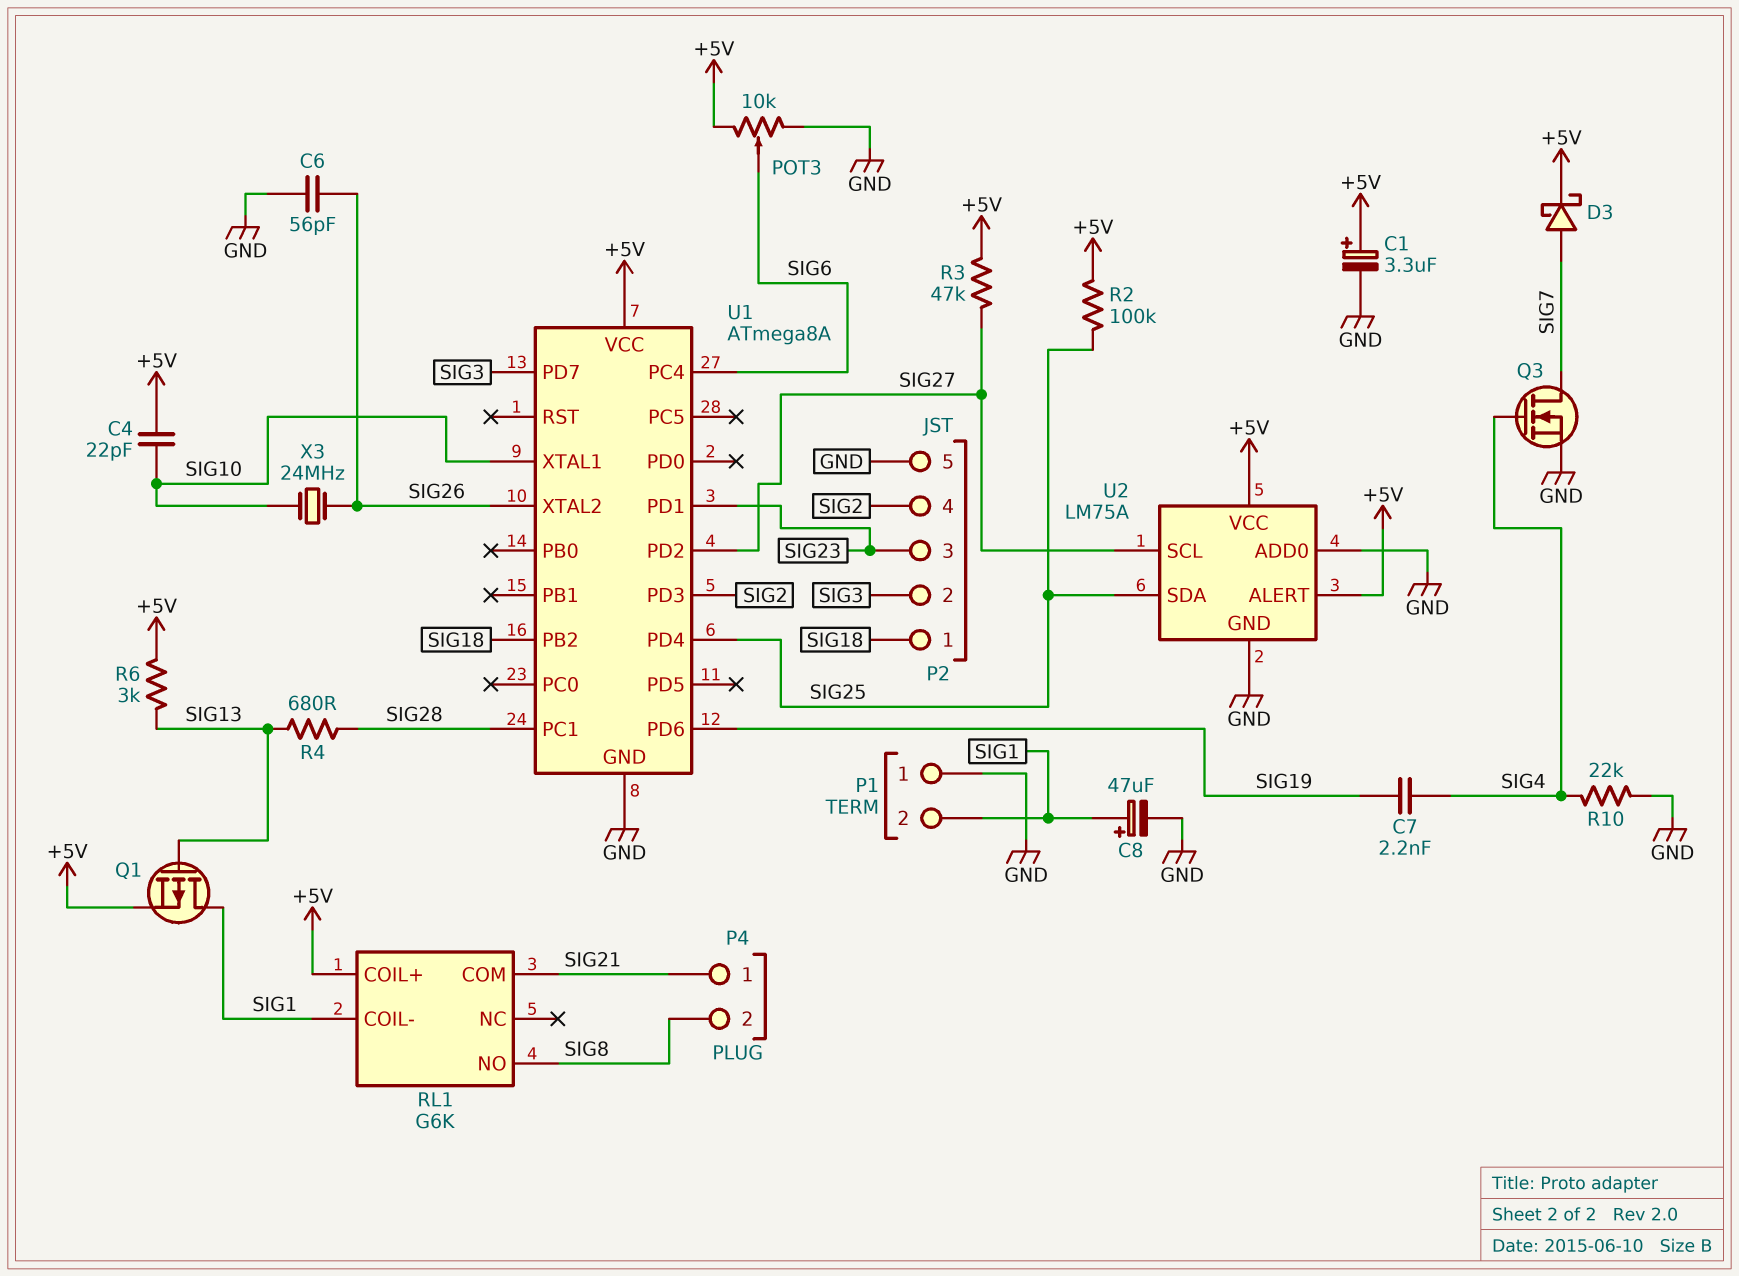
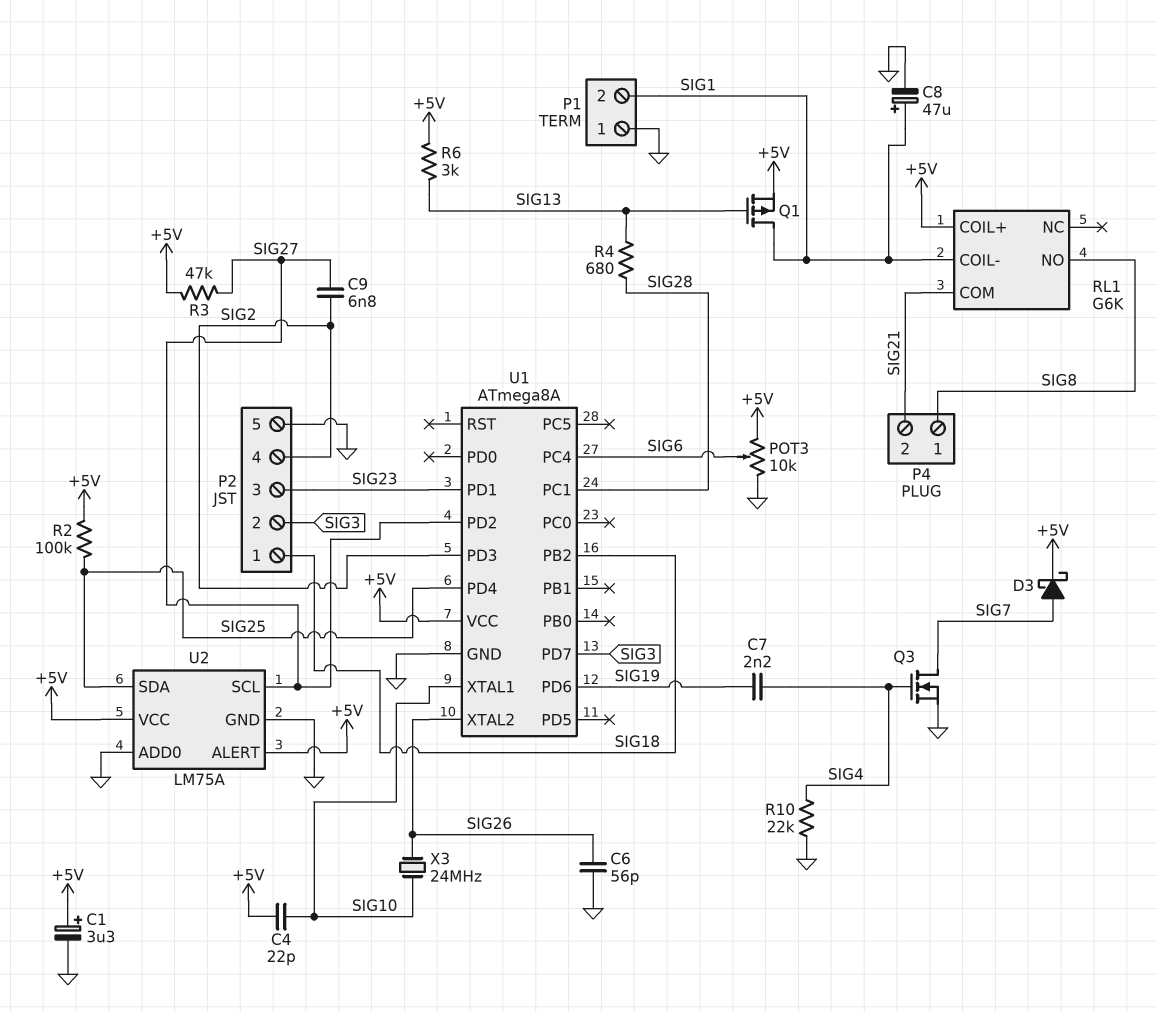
C9: none -> 6.8nF (SIG2, SIG27)
P4 pin 1: SIG21 -> SIG8
P4 pin 2: SIG8 -> SIG21

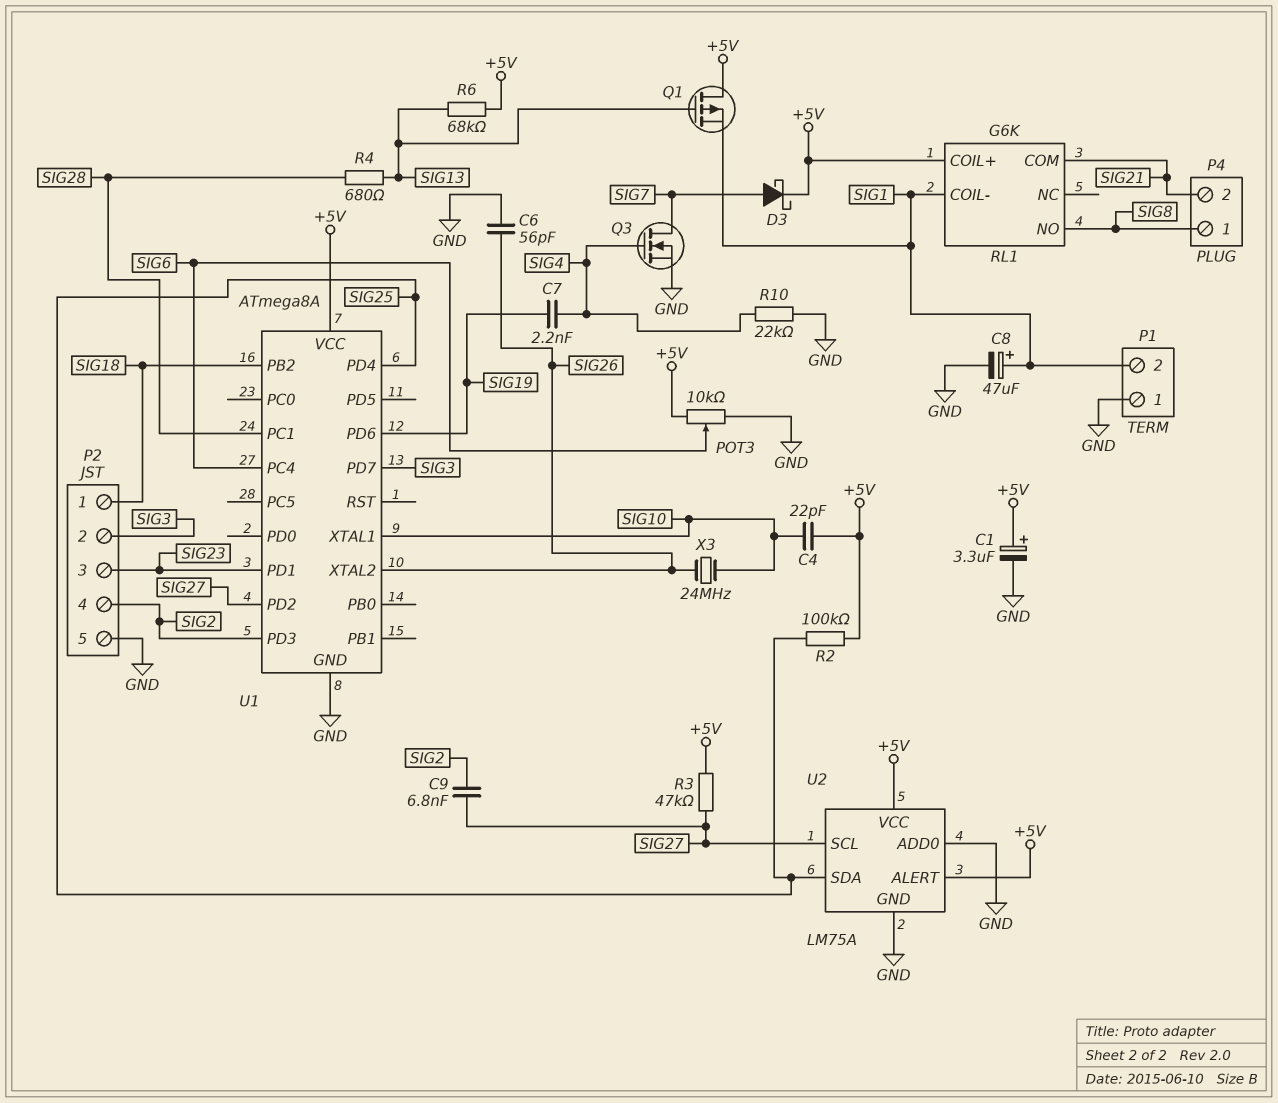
Q1: PMOS (G SIG13, D SIG1, S +5V) -> PMOS (G SIG13, D +5V, S SIG1)
R6: 3k (+5V, SIG13) -> 68k (+5V, SIG13)

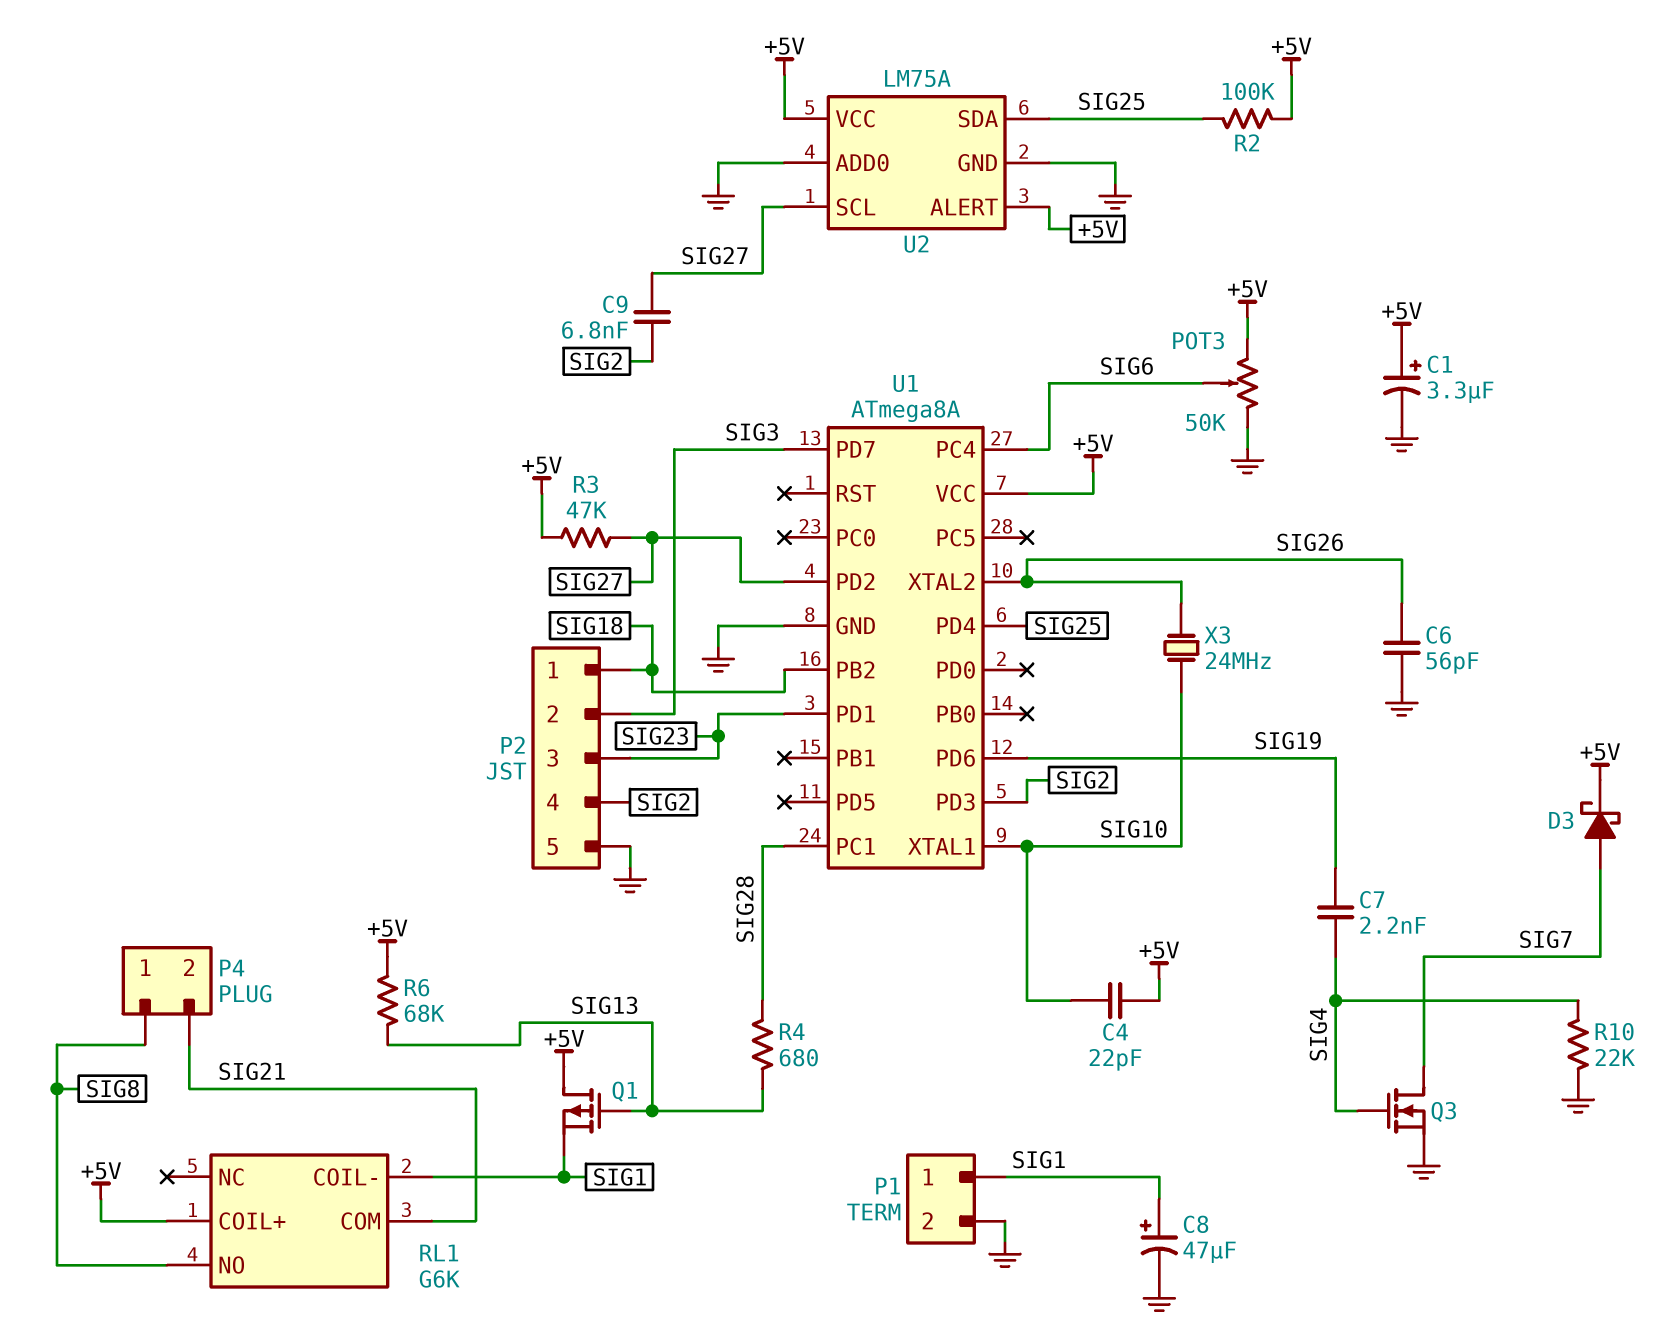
P1 pin 1: GND -> SIG1
P1 pin 2: SIG1 -> GND
POT3: 10k (+5V, GND, wiper SIG6) -> 50k (+5V, GND, wiper SIG6)

